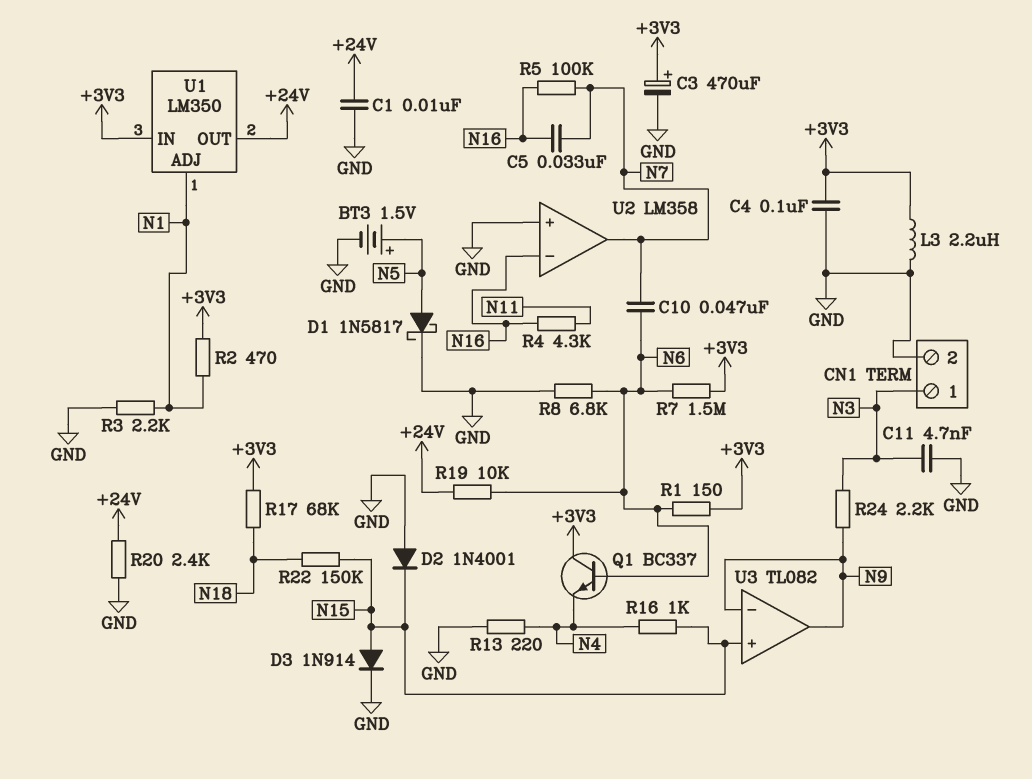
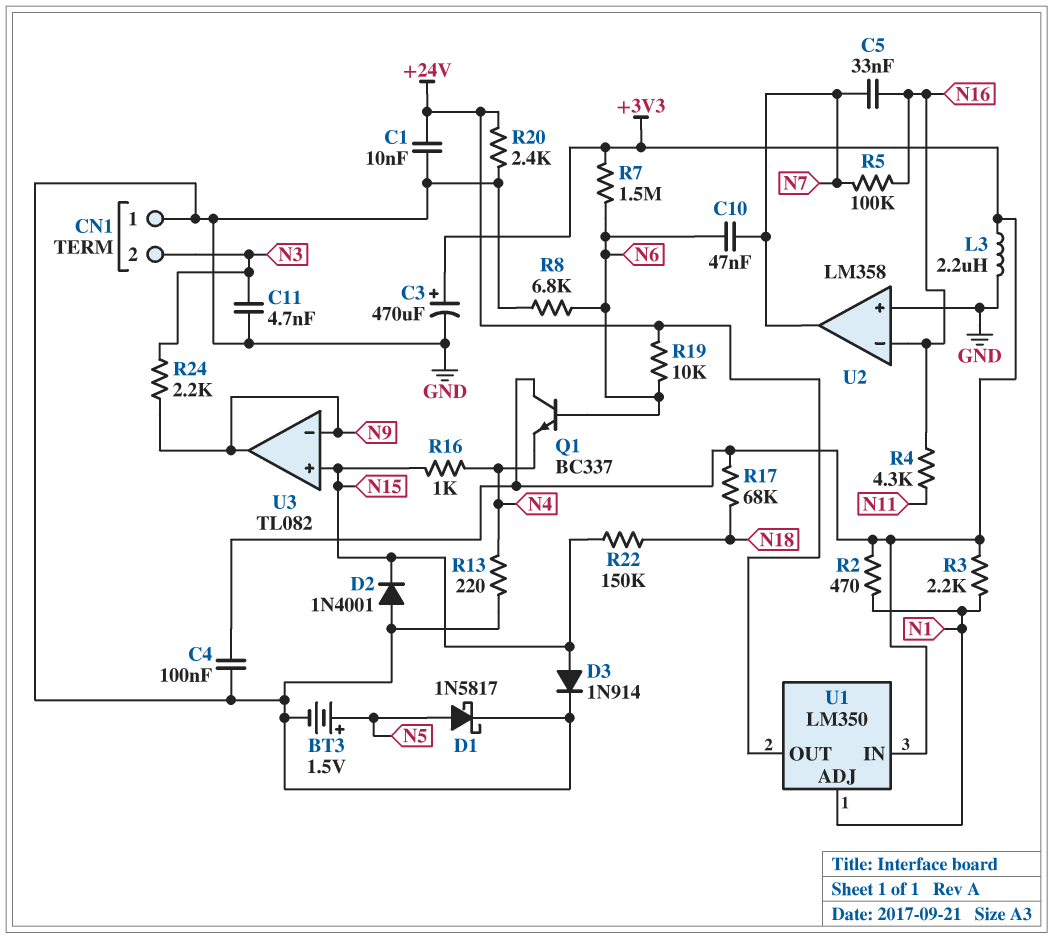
CN1 pin 1: N3 -> GND
CN1 pin 2: GND -> N3
R1: 150 (+3V3, N6) -> none
R3: 2.2k (GND, N1) -> 2.2k (+3V3, N1)

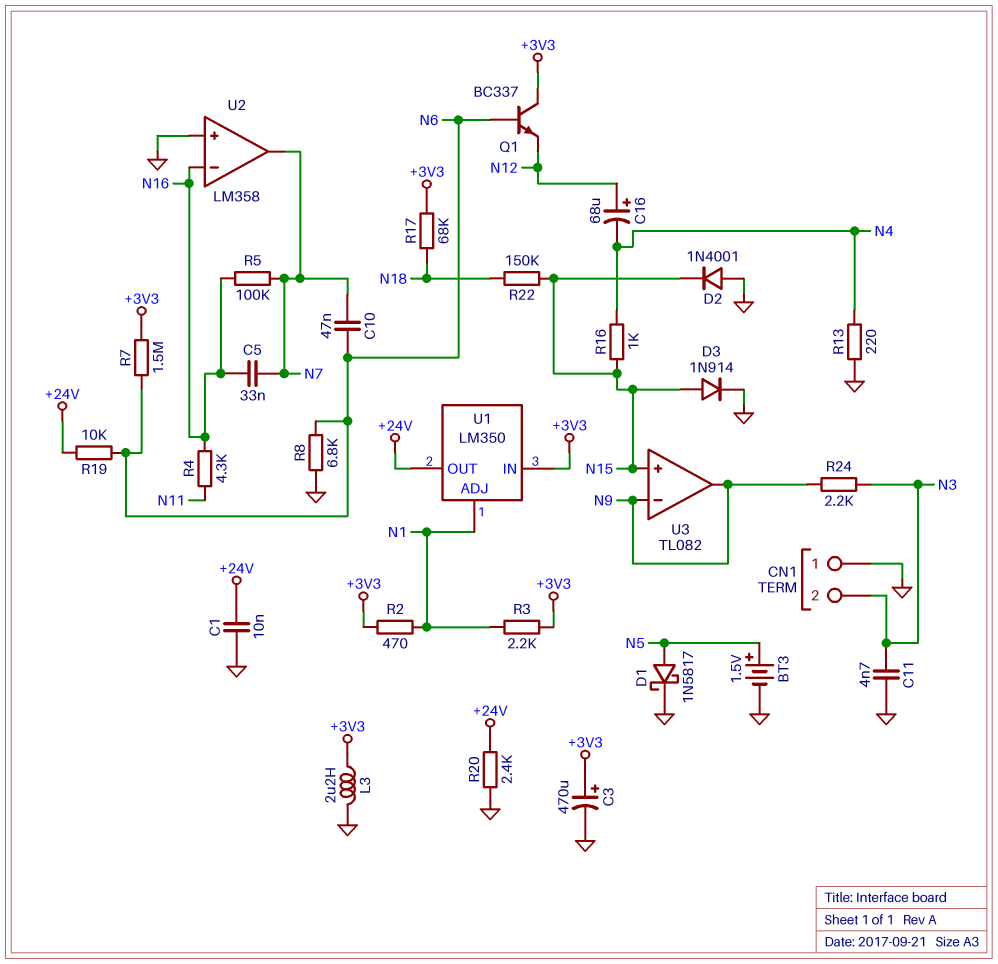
C4: 100nF (+3V3, GND) -> none
C16: none -> 68uF (plus N12, minus N4)
Q1: NPN BC337 (B N6, C +3V3, E N4) -> NPN BC337 (B N6, C +3V3, E N12)

